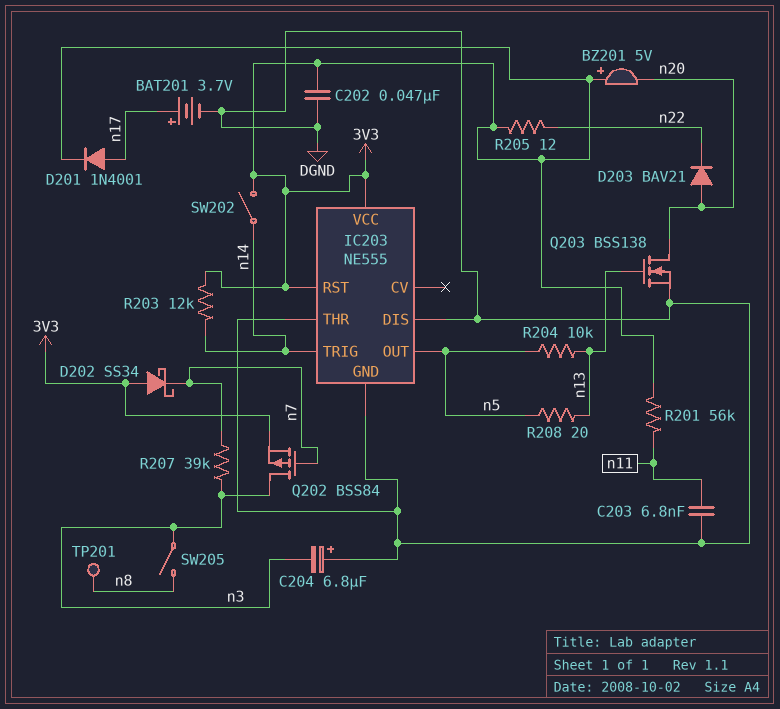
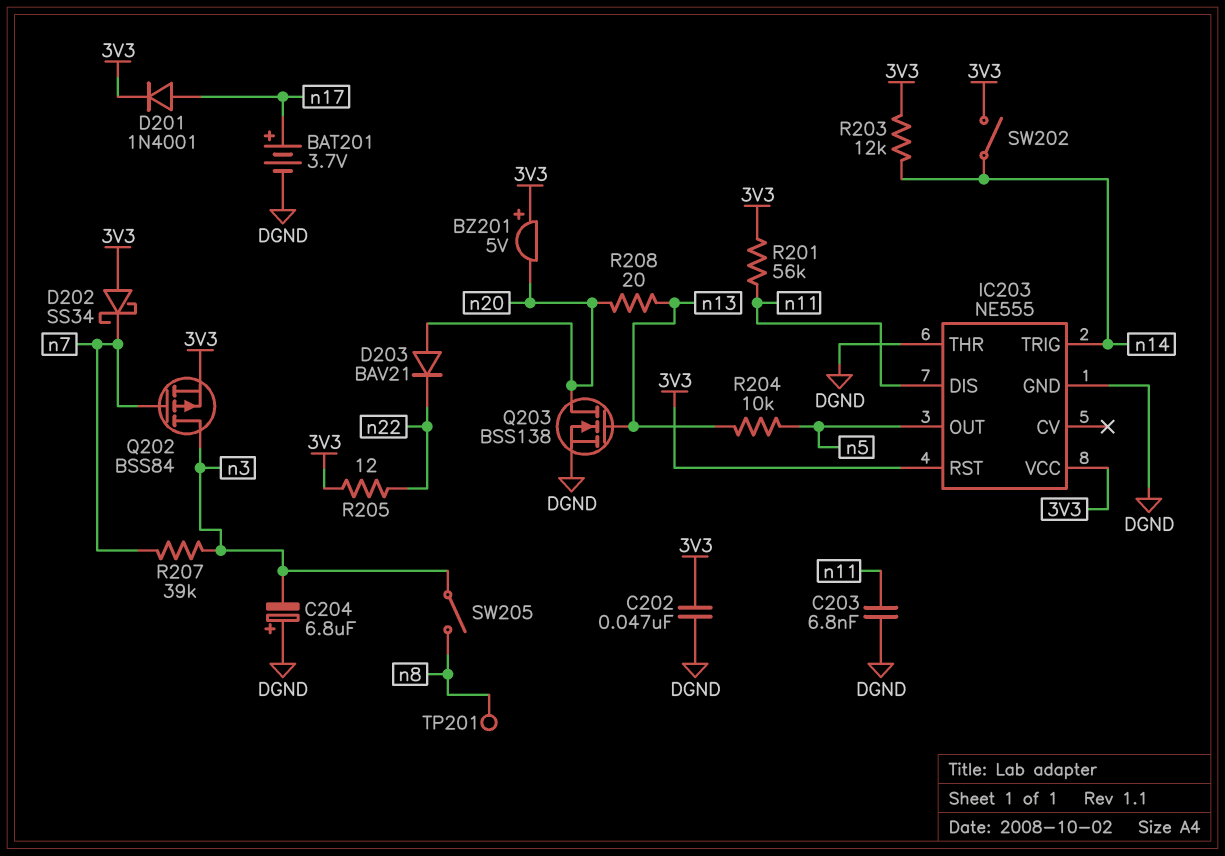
IC203 pin DIS: DGND -> n11
R208: 20 (n5, n13) -> 20 (n13, n20)

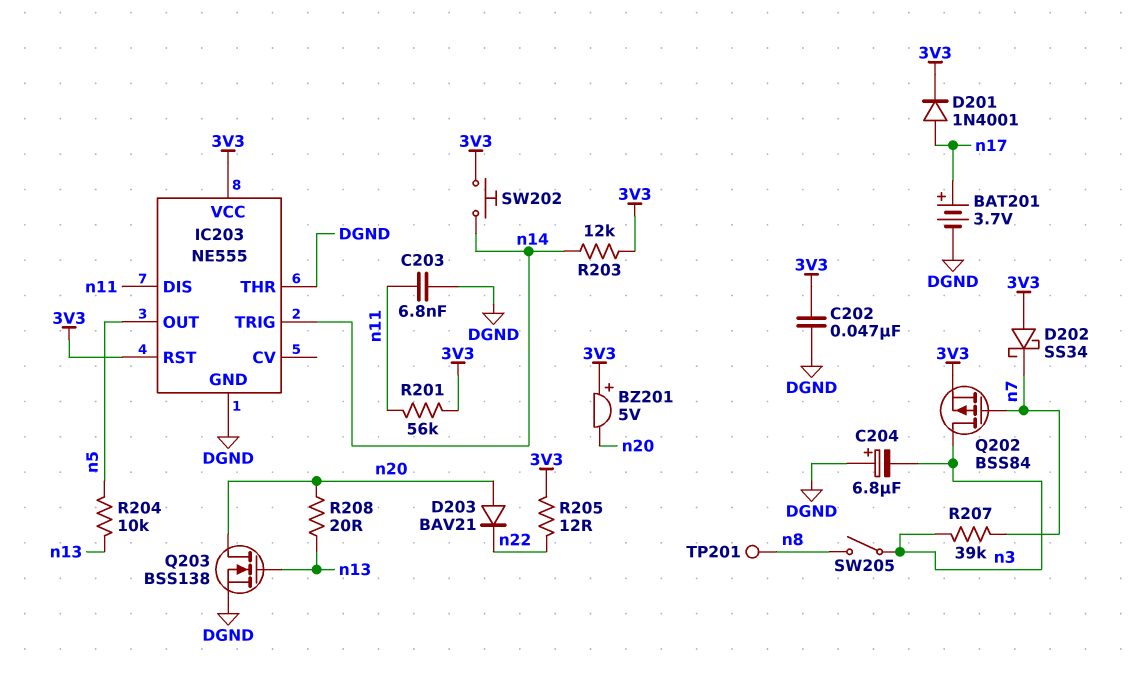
SW202: switch (3V3, n14) -> button (3V3, n14)

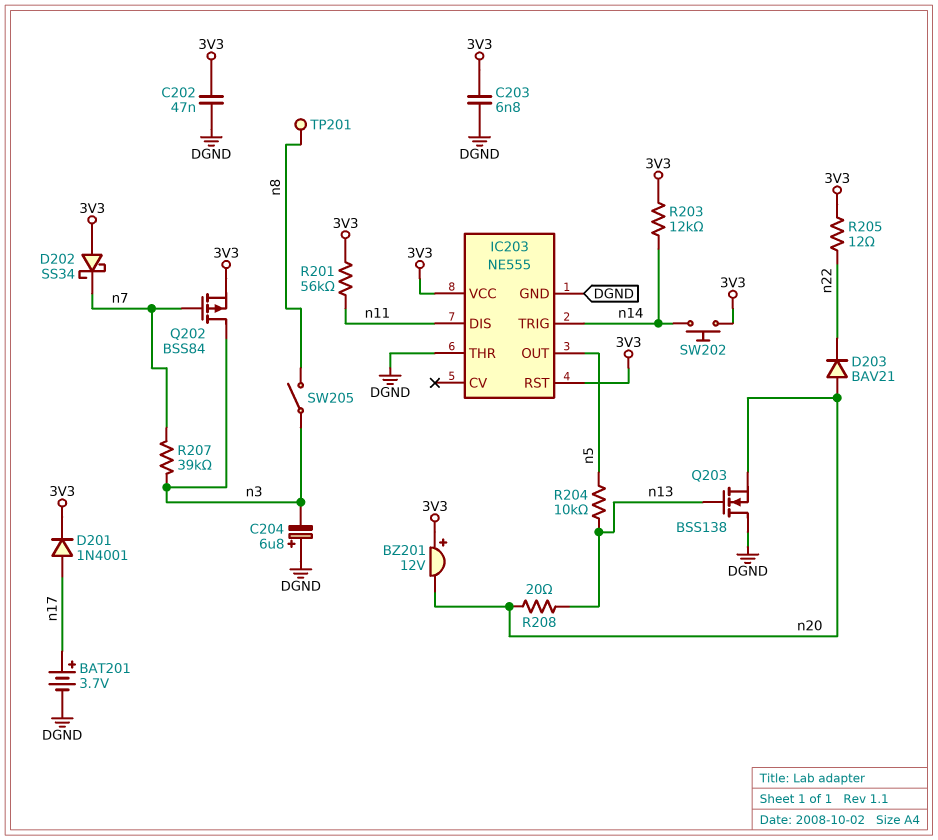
BZ201: buzzer 5V (plus 3V3, minus n20) -> buzzer 12V (plus 3V3, minus n20)
C203: 6.8nF (DGND, n11) -> 6.8nF (3V3, DGND)
Q203: NMOS BSS138 (G n13, D n20, S DGND) -> NMOS BSS138 (G n13, D DGND, S n20)

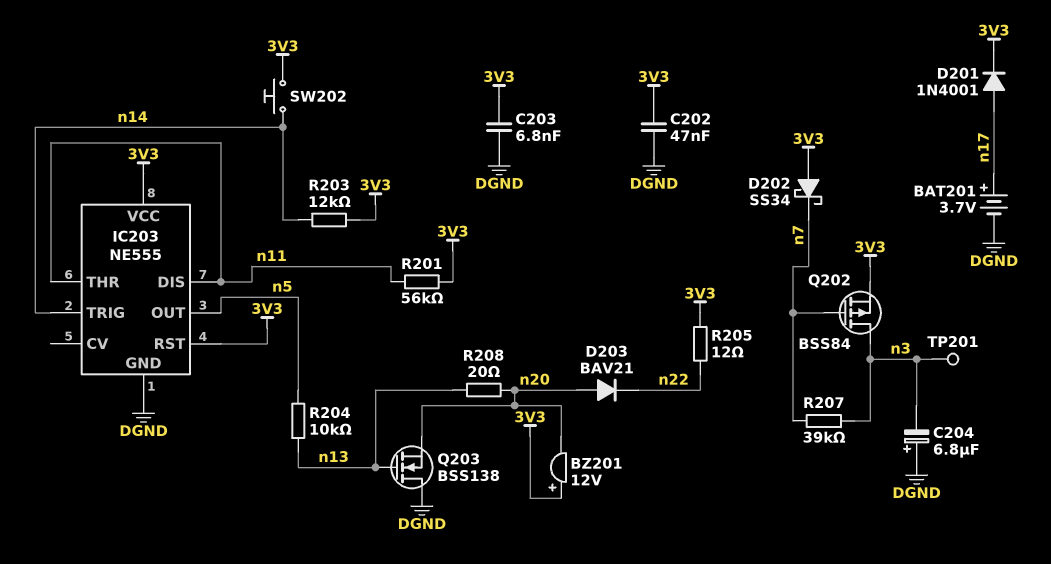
IC203 pin THR: DGND -> n11
SW205: switch (n3, n8) -> none
TP201: test point (n8) -> test point (n3)

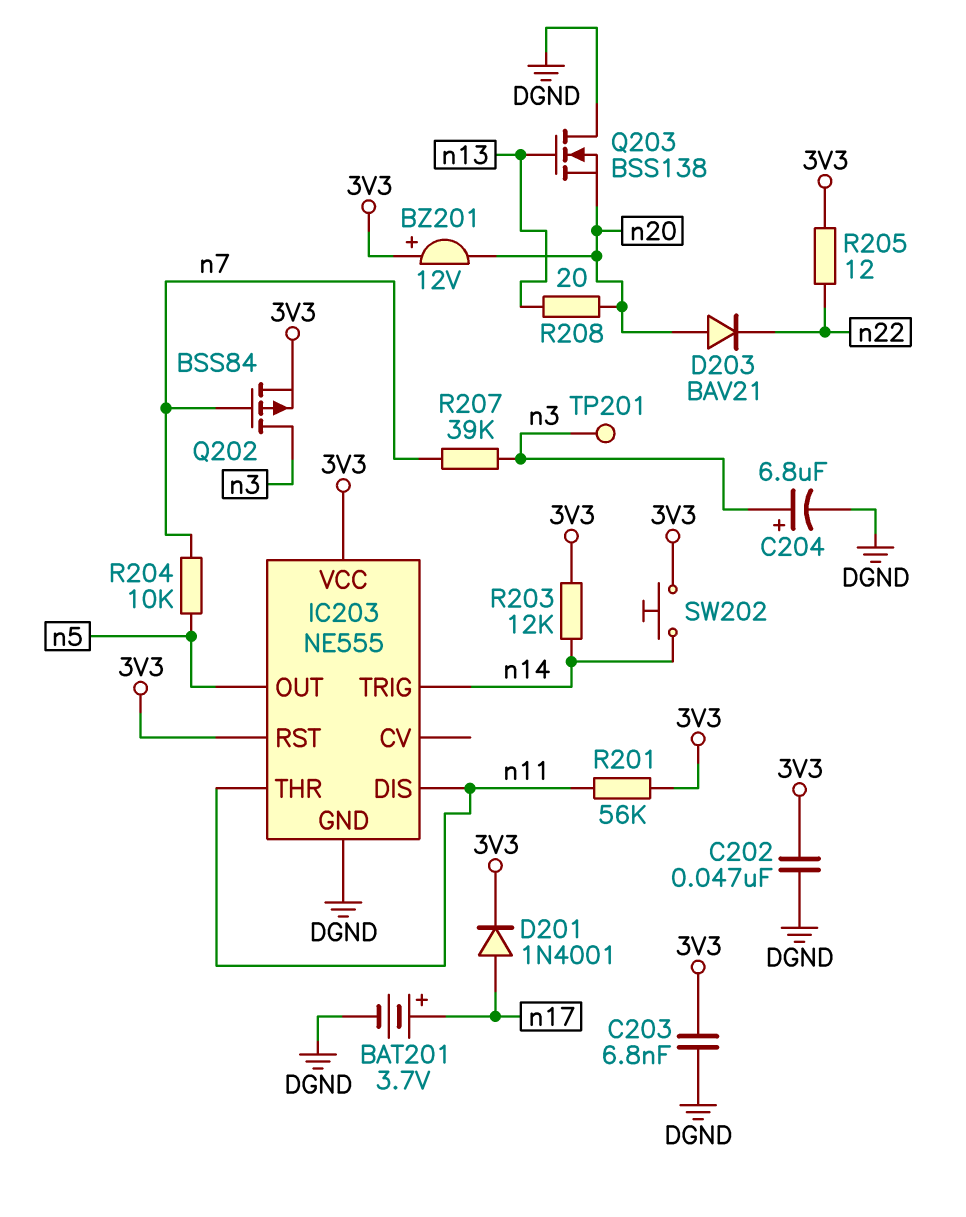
C204: 6.8uF (plus DGND, minus n3) -> 6.8uF (plus n3, minus DGND)
D202: schottky SS34 (A 3V3, K n7) -> none
R204: 10k (n5, n13) -> 10k (n5, n7)

